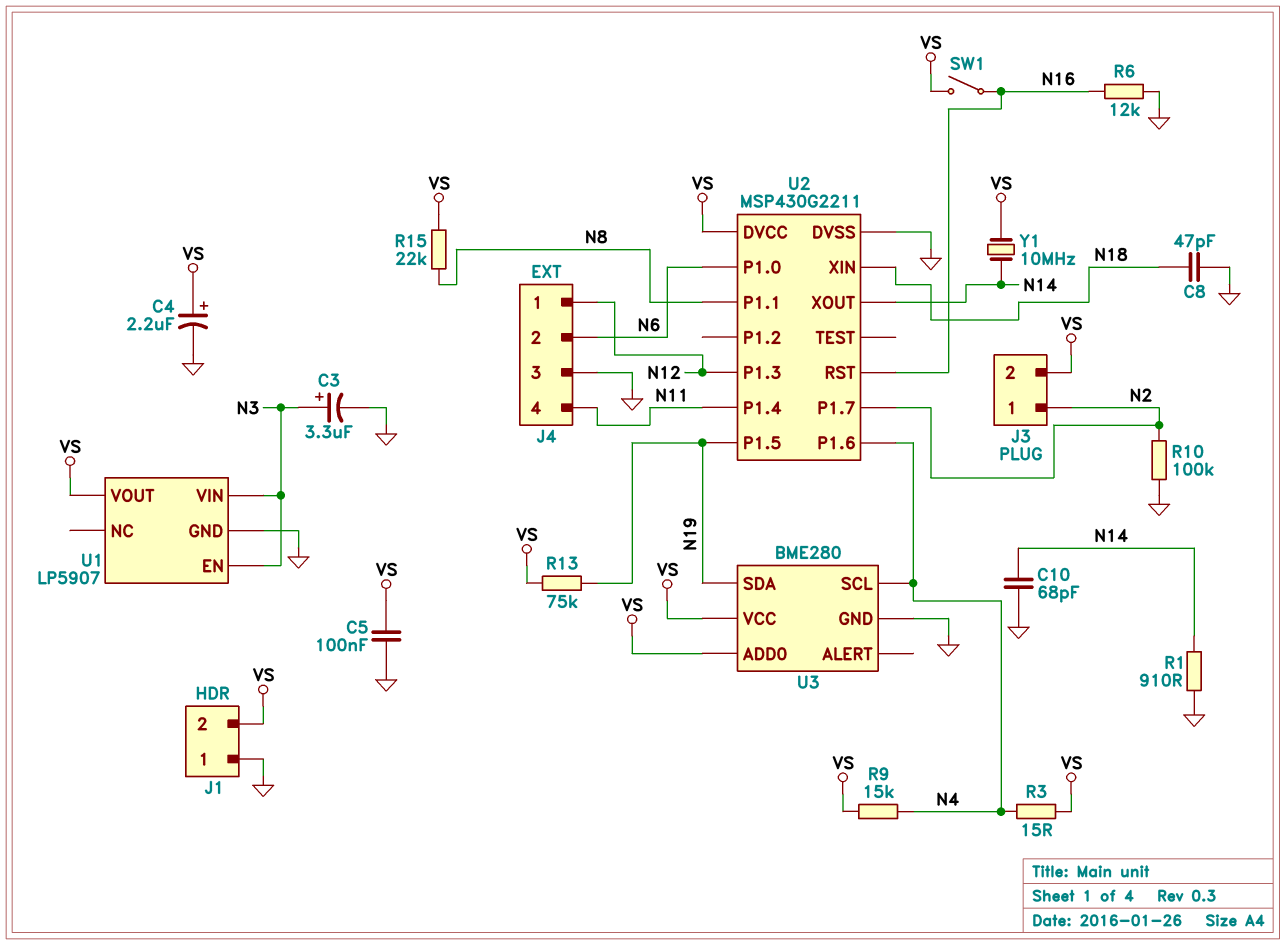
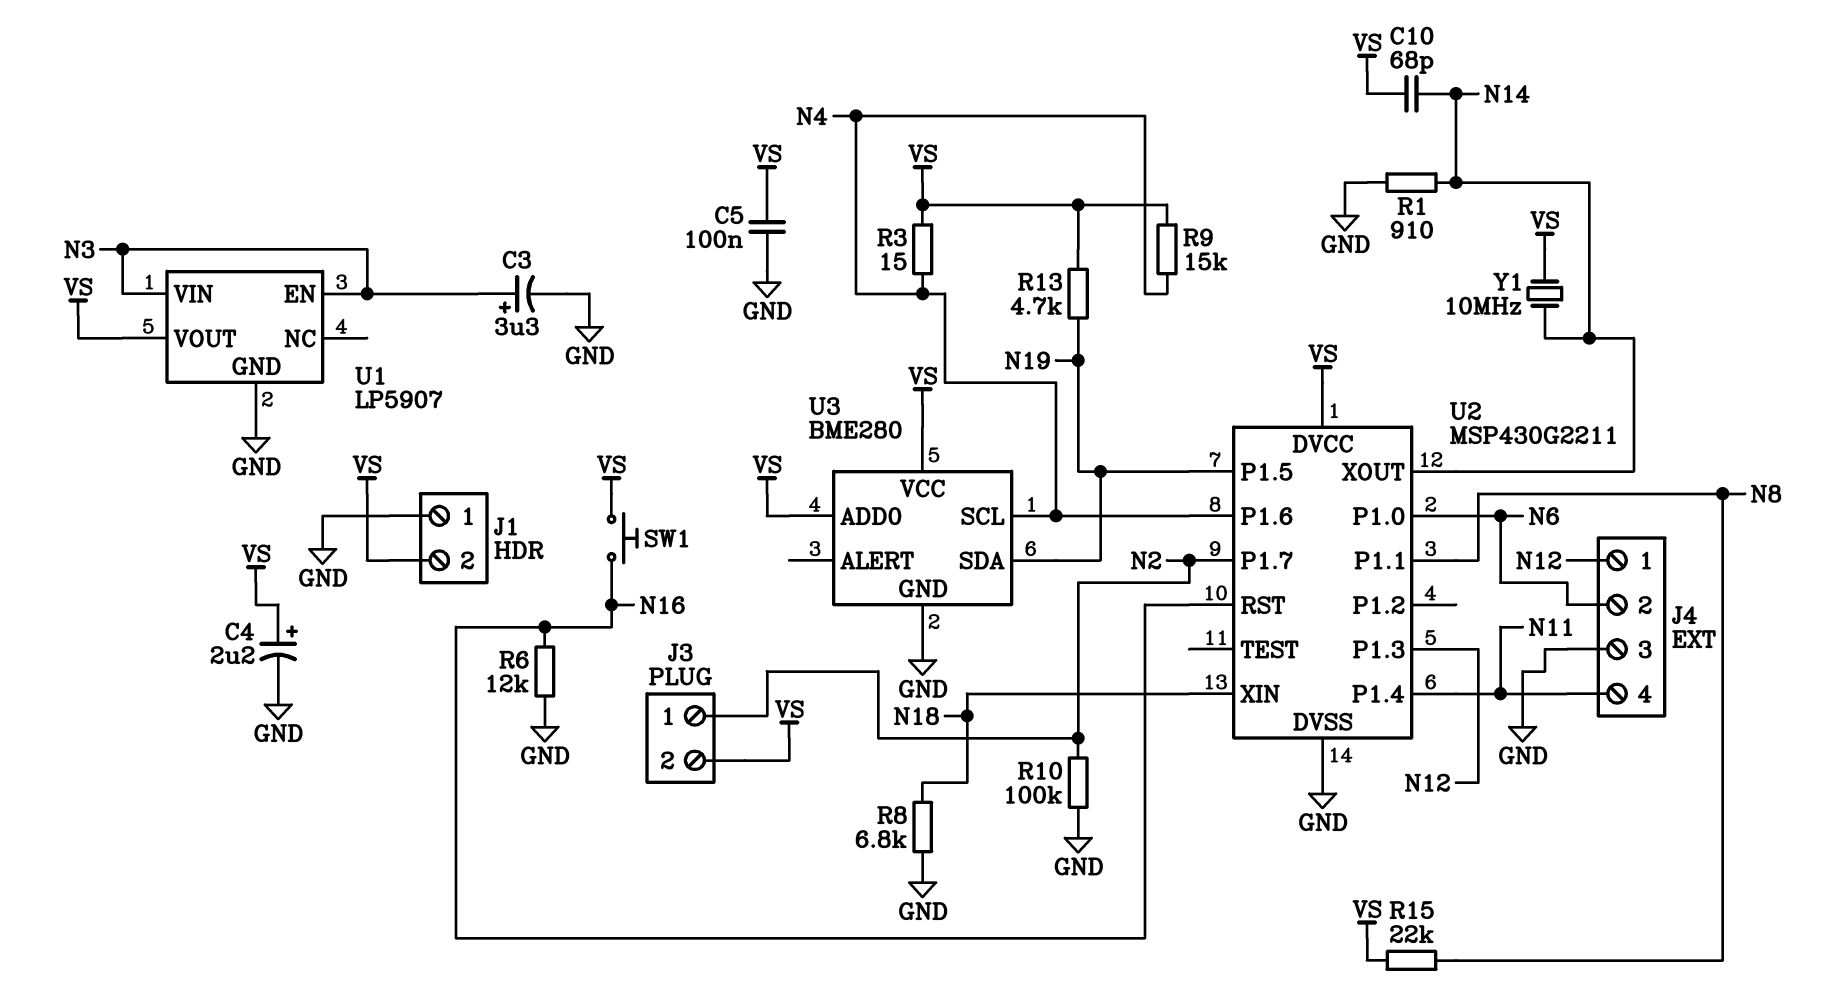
C8: 47pF (GND, N18) -> none
C10: 68pF (GND, N14) -> 68pF (N14, VS)
R8: none -> 6.8k (GND, N18)
R13: 75k (N19, VS) -> 4.7k (N19, VS)
SW1: switch (N16, VS) -> button (N16, VS)

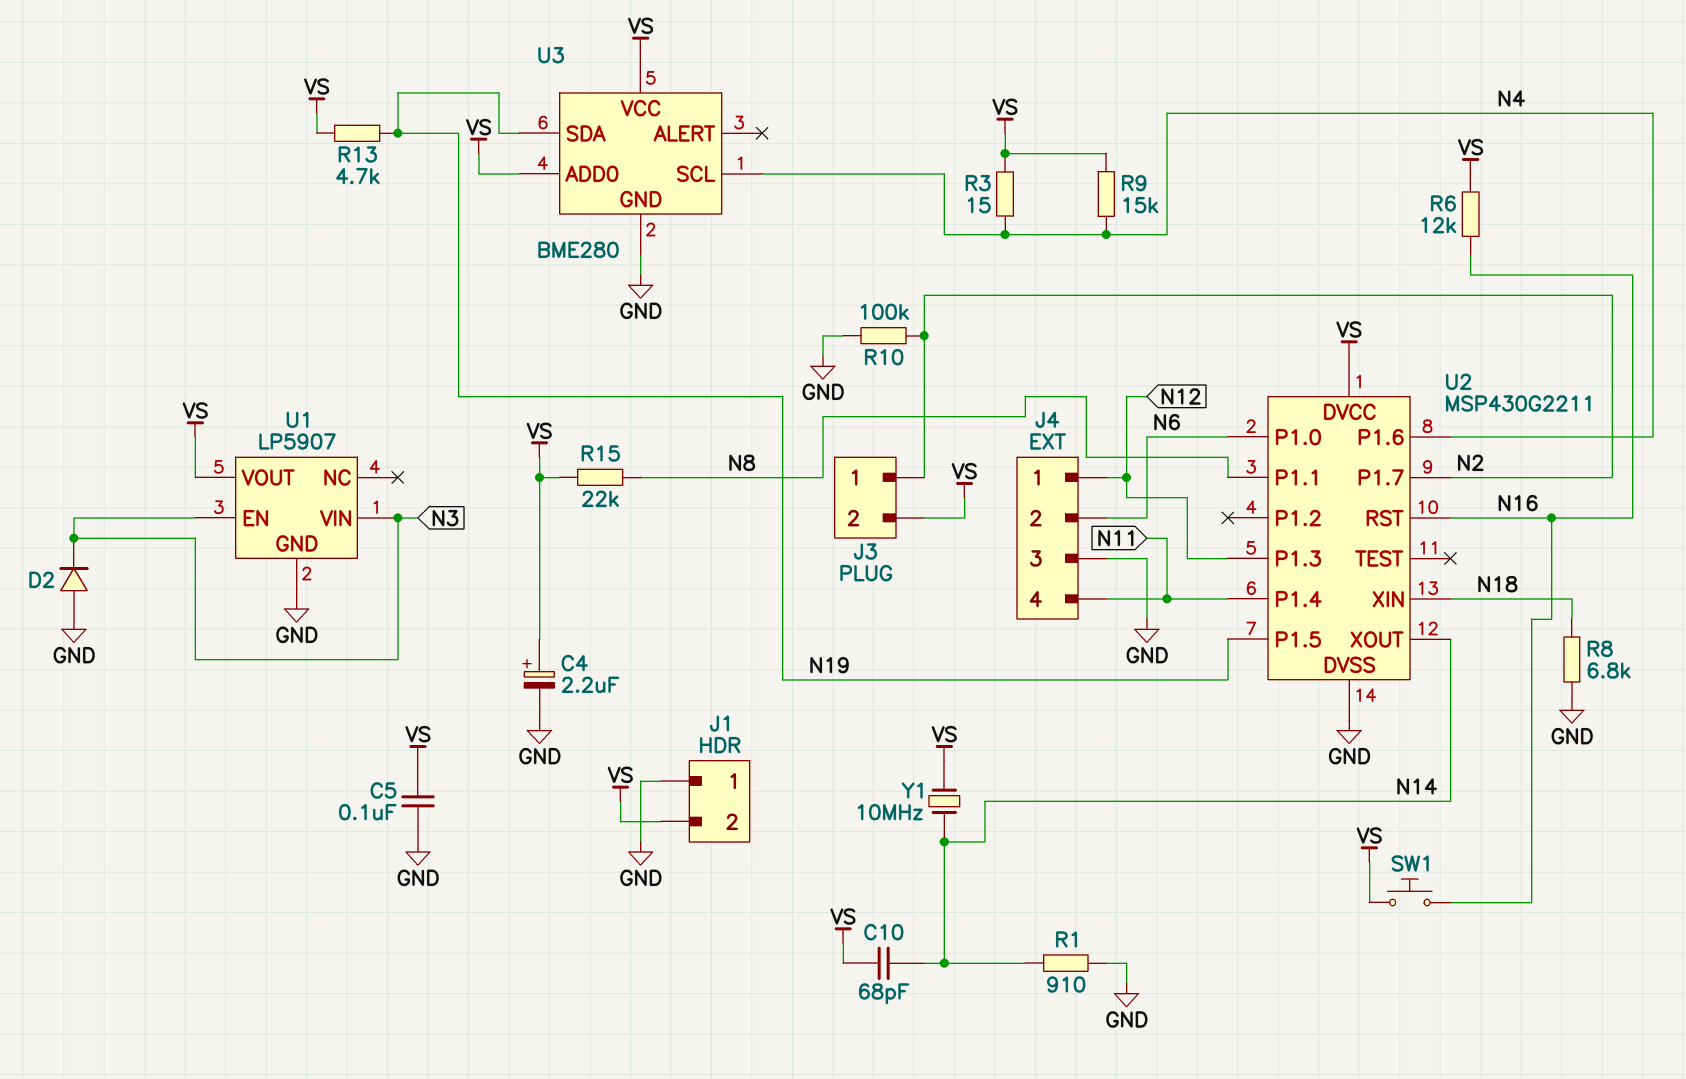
C3: 3.3uF (plus N3, minus GND) -> none
D2: none -> diode (A GND, K N3)
R6: 12k (GND, N16) -> 12k (N16, VS)

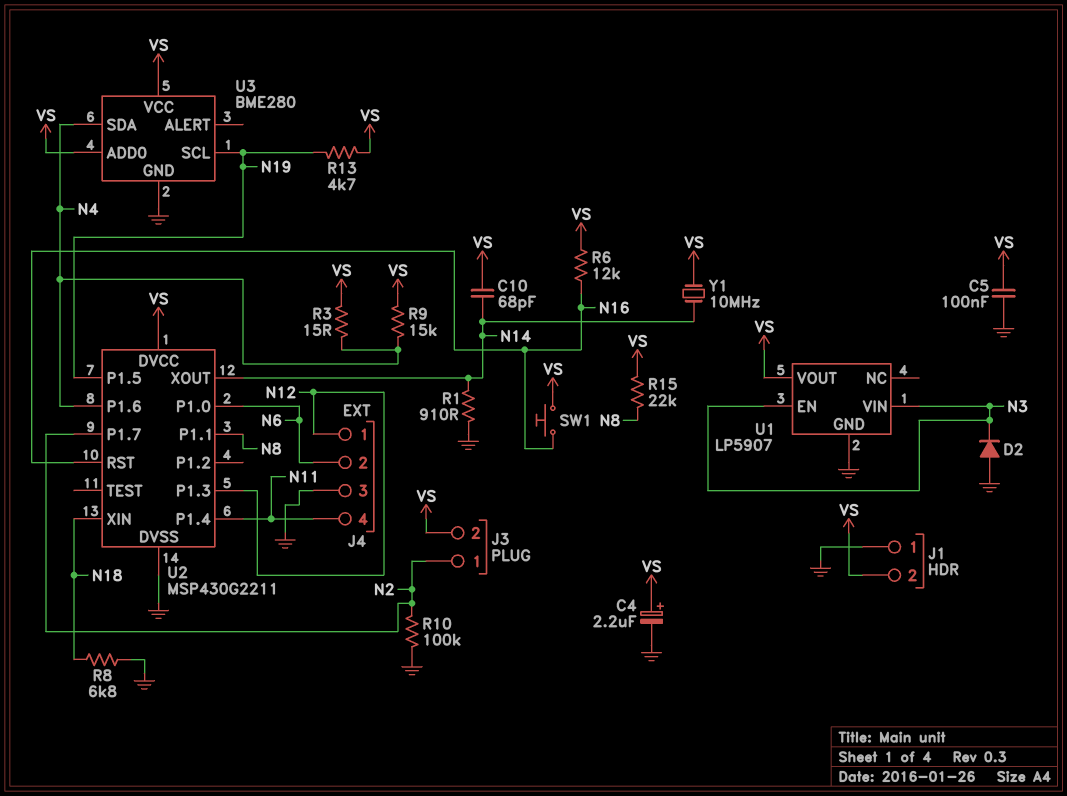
U3 pin SCL: N4 -> N19
U3 pin SDA: N19 -> N4

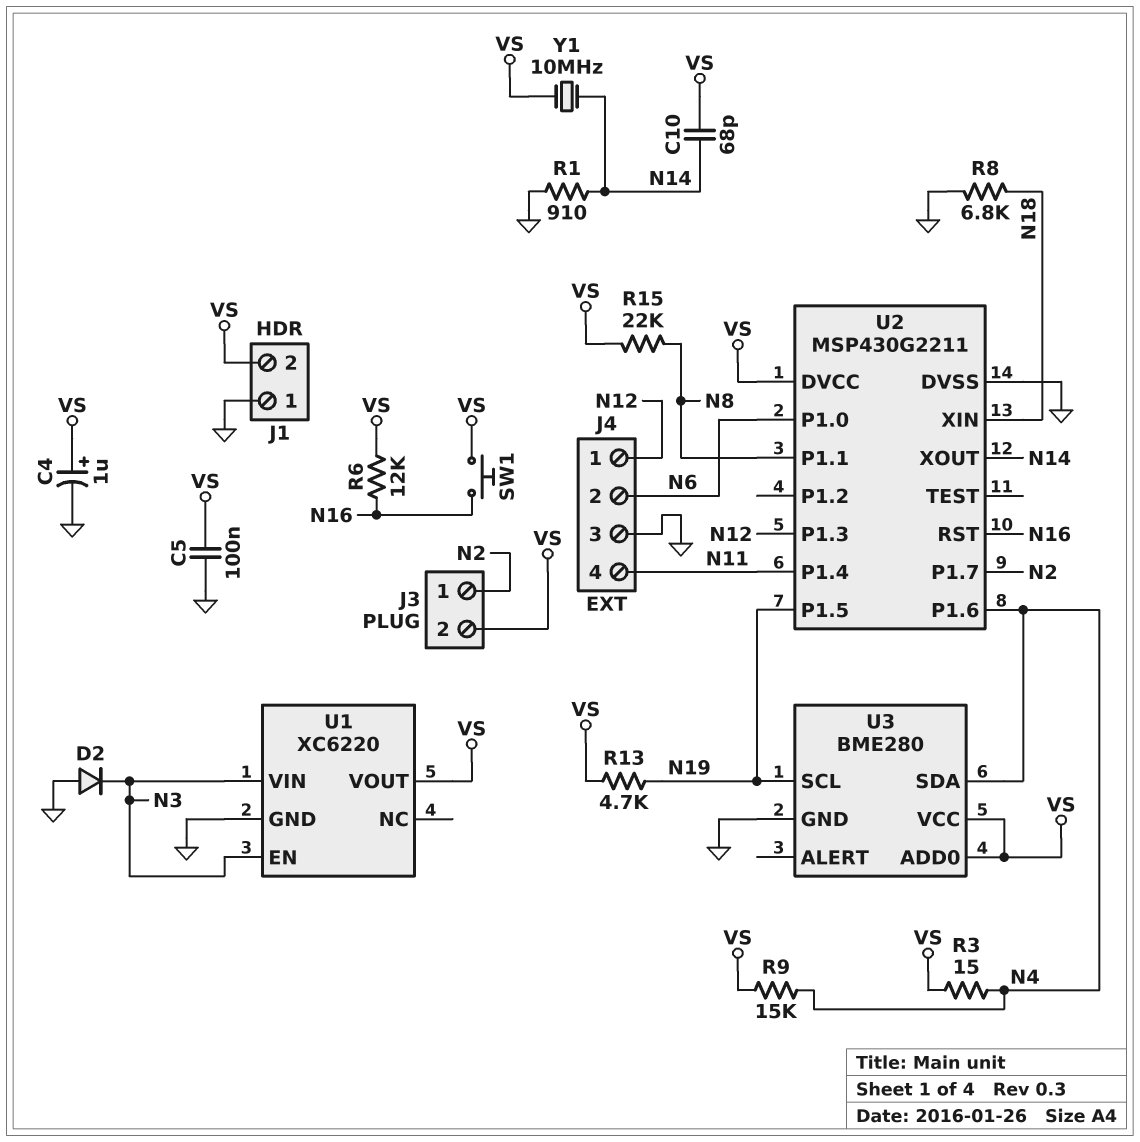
C4: 2.2uF (plus VS, minus GND) -> 1uF (plus VS, minus GND)
R10: 100k (GND, N2) -> none
U1: LP5907 -> XC6220

